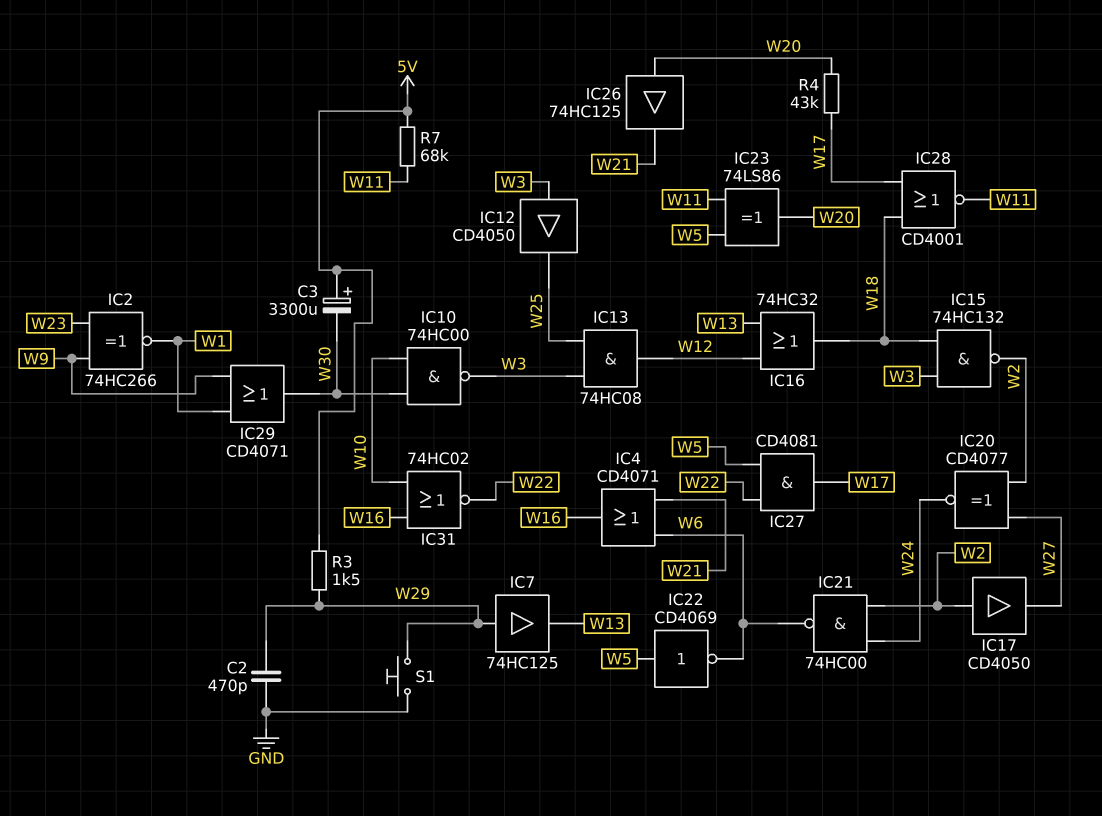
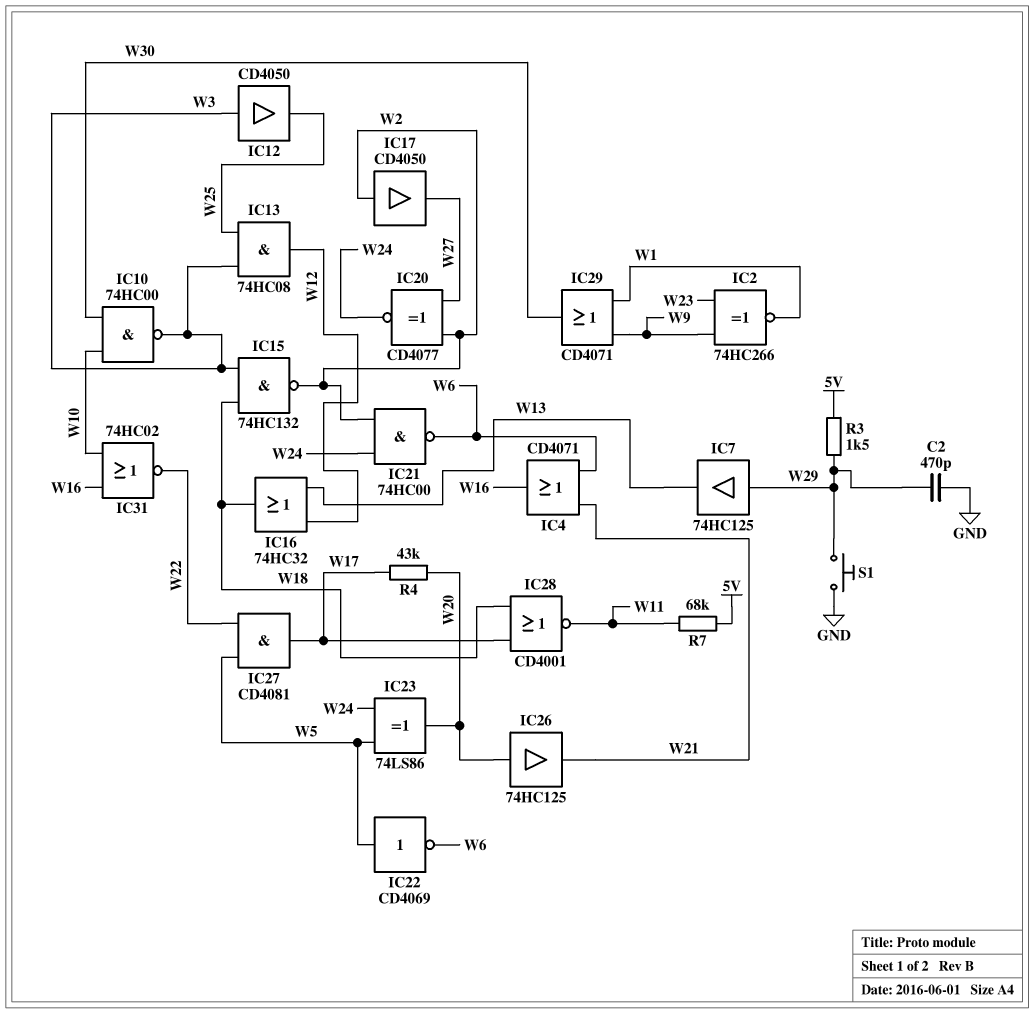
C3: 3300uF (plus 5V, minus W30) -> none
IC23: XOR 74LS86 (in W5, in W11, out W20) -> XOR 74LS86 (in W5, in W24, out W20)

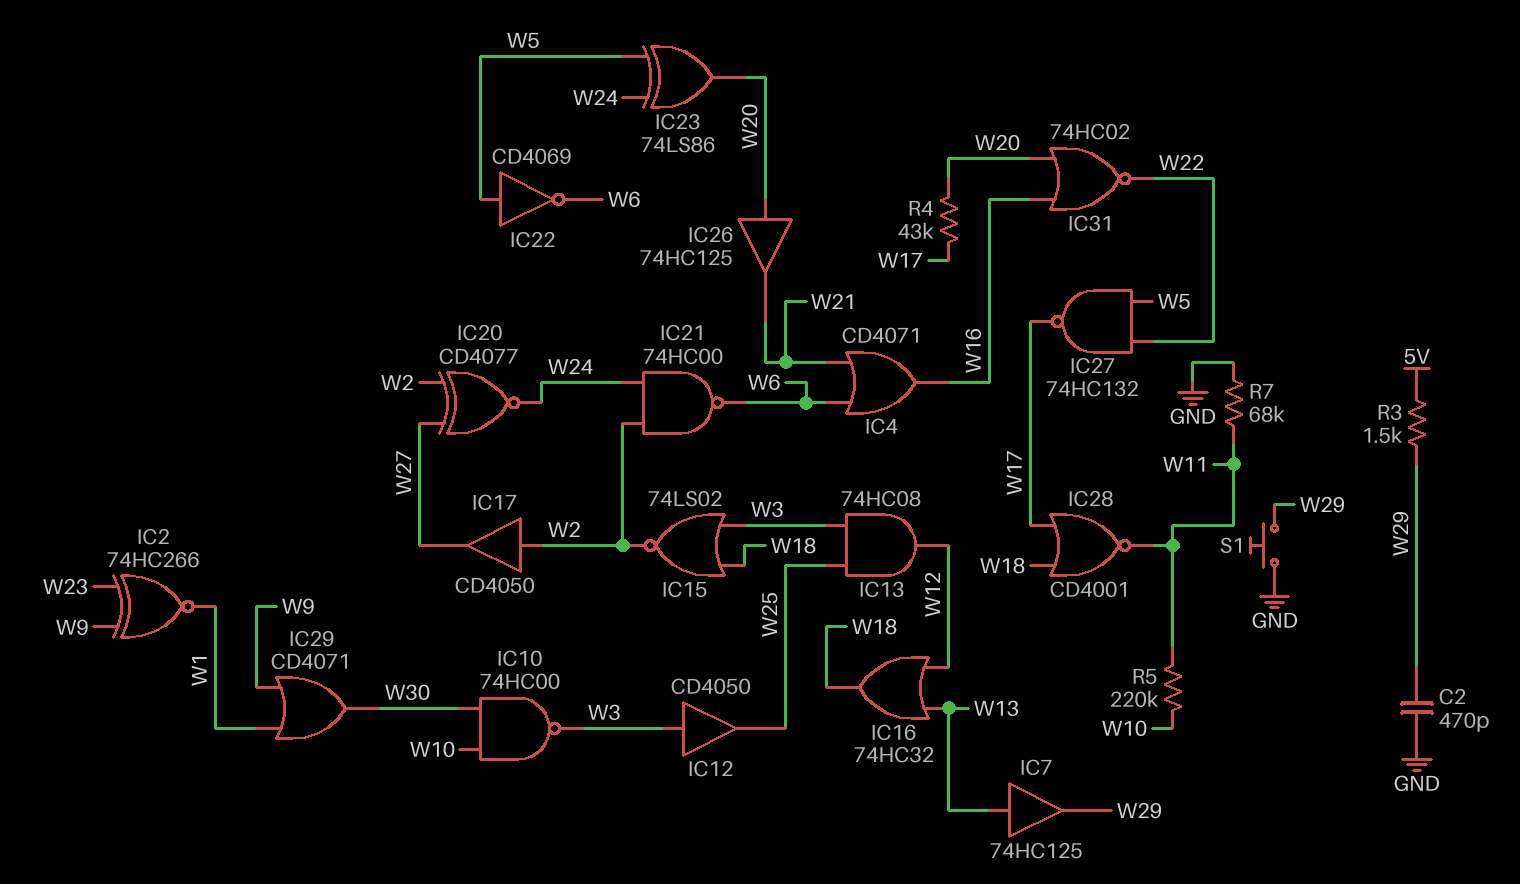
IC7: buffer 74HC125 (in W29, out W13) -> buffer 74HC125 (in W13, out W29)
IC15: NAND 74HC132 (in W3, in W18, out W2) -> NOR 74LS02 (in W3, in W18, out W2)
IC27: AND CD4081 (in W5, in W22, out W17) -> NAND 74HC132 (in W5, in W22, out W17)
IC31: NOR 74HC02 (in W10, in W16, out W22) -> NOR 74HC02 (in W16, in W20, out W22)
R5: none -> 220k (W10, W11)
R7: 68k (5V, W11) -> 68k (GND, W11)

